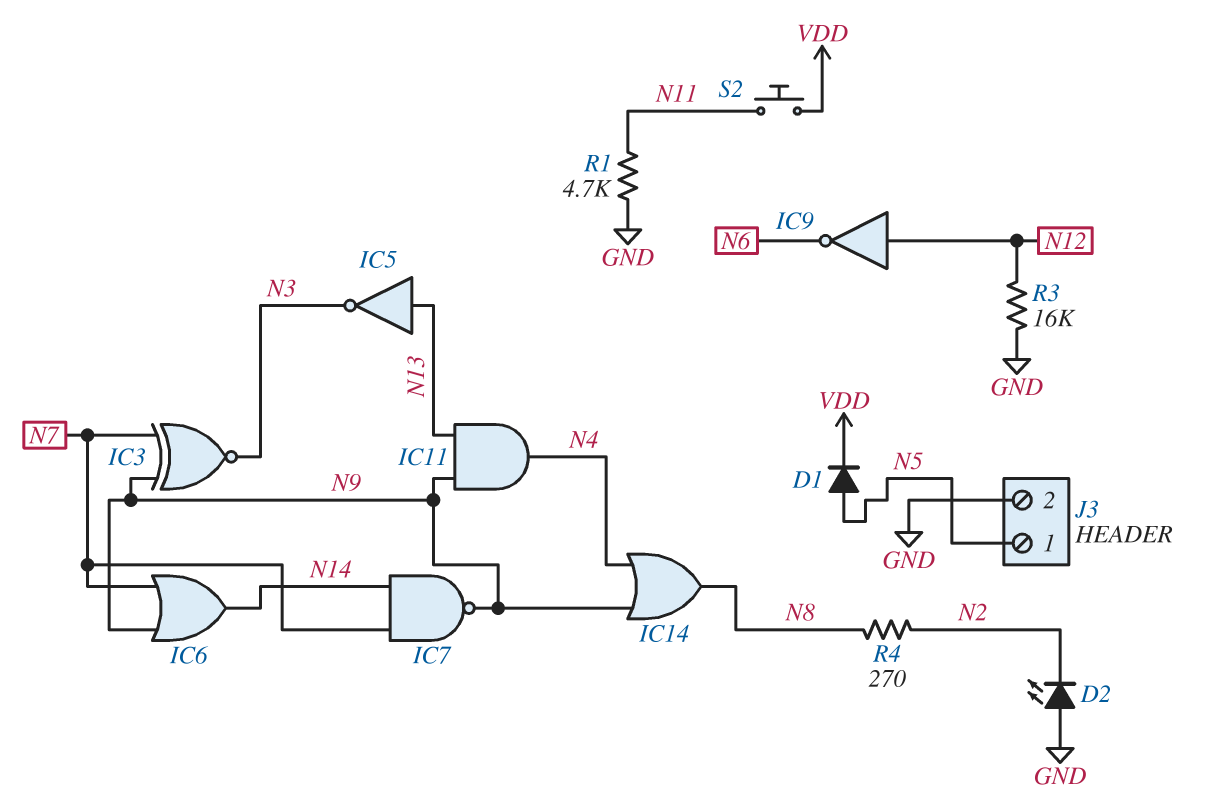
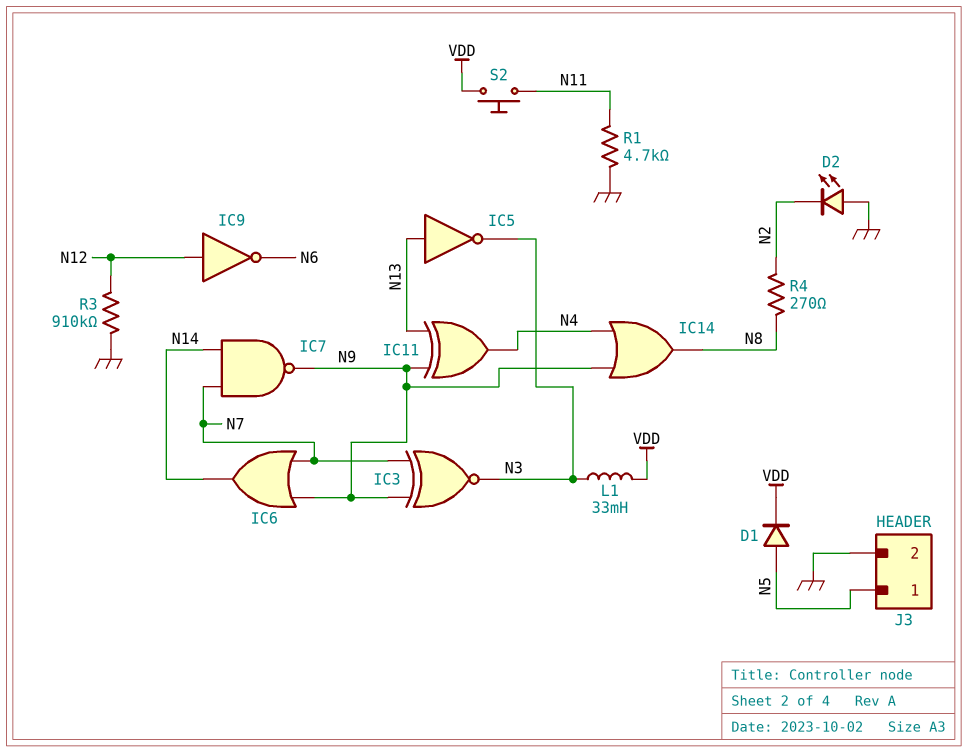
IC11: AND (in N9, in N13, out N4) -> XOR (in N9, in N13, out N4)
L1: none -> 33mH (N3, VDD)
R3: 16k (GND, N12) -> 910k (GND, N12)

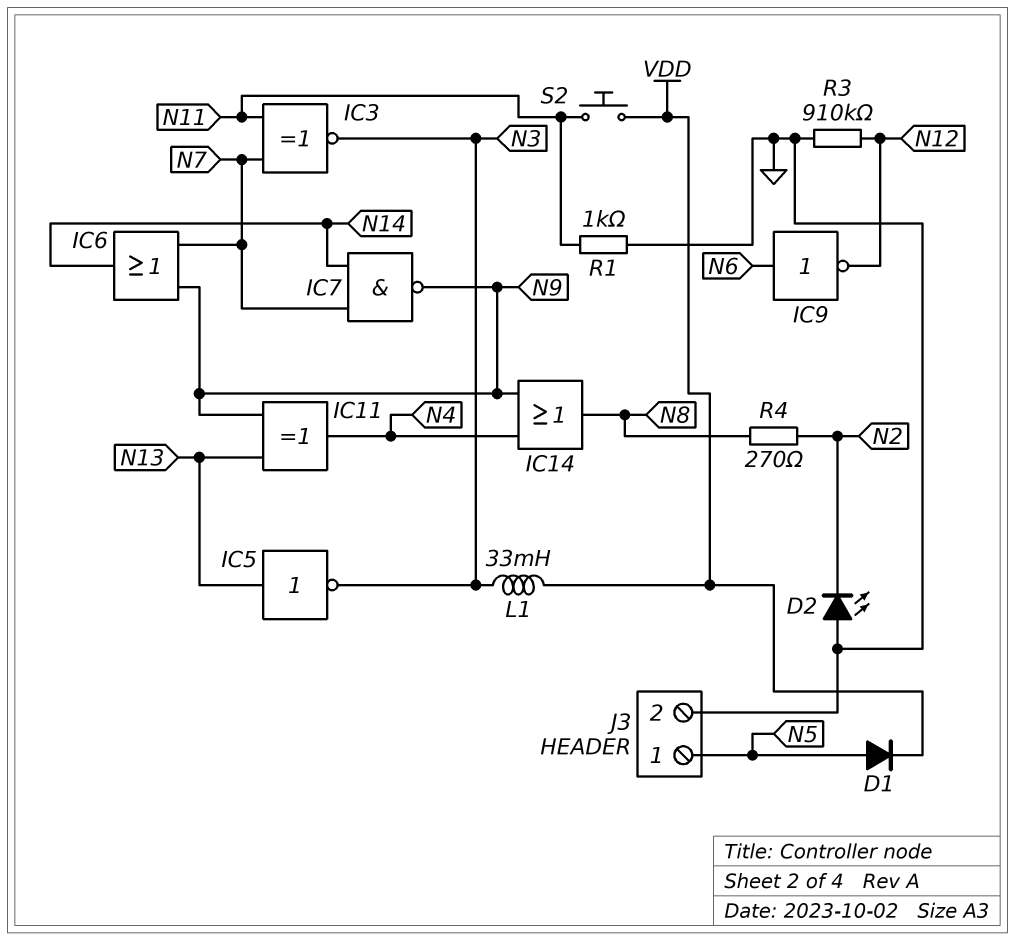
IC3: XNOR (in N7, in N9, out N3) -> XNOR (in N7, in N11, out N3)
IC9: NOT (in N12, out N6) -> NOT (in N6, out N12)
R1: 4.7k (GND, N11) -> 1k (GND, N11)

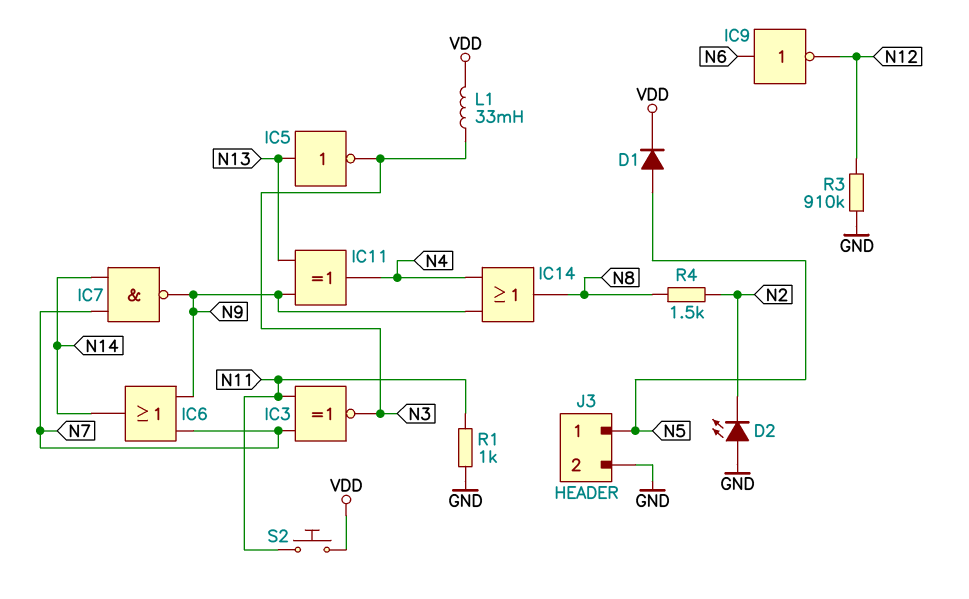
R4: 270 (N2, N8) -> 1.5k (N2, N8)

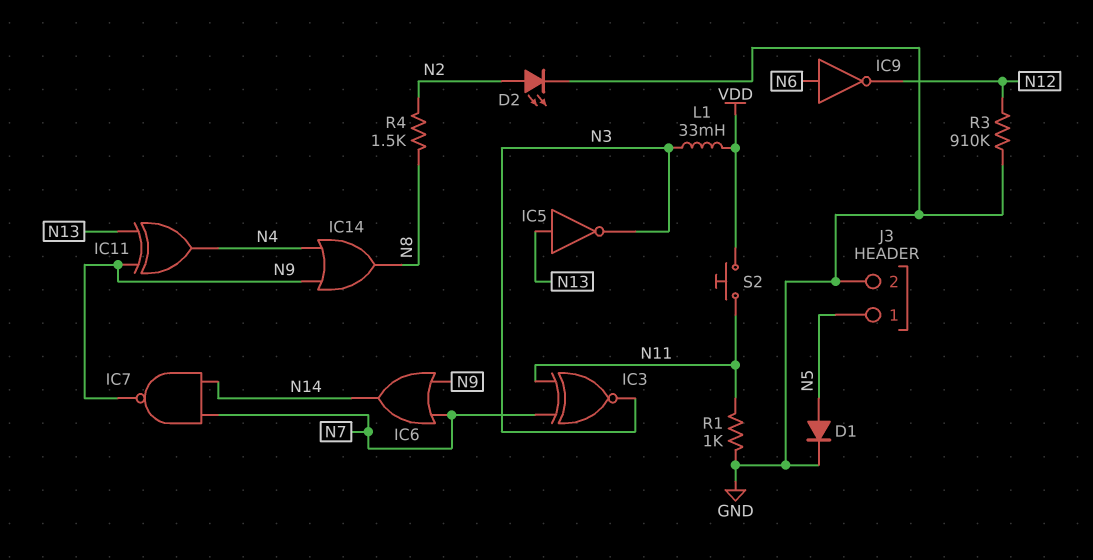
D1: diode (A N5, K VDD) -> diode (A N5, K GND)
D2: LED (A GND, K N2) -> LED (A N2, K GND)

